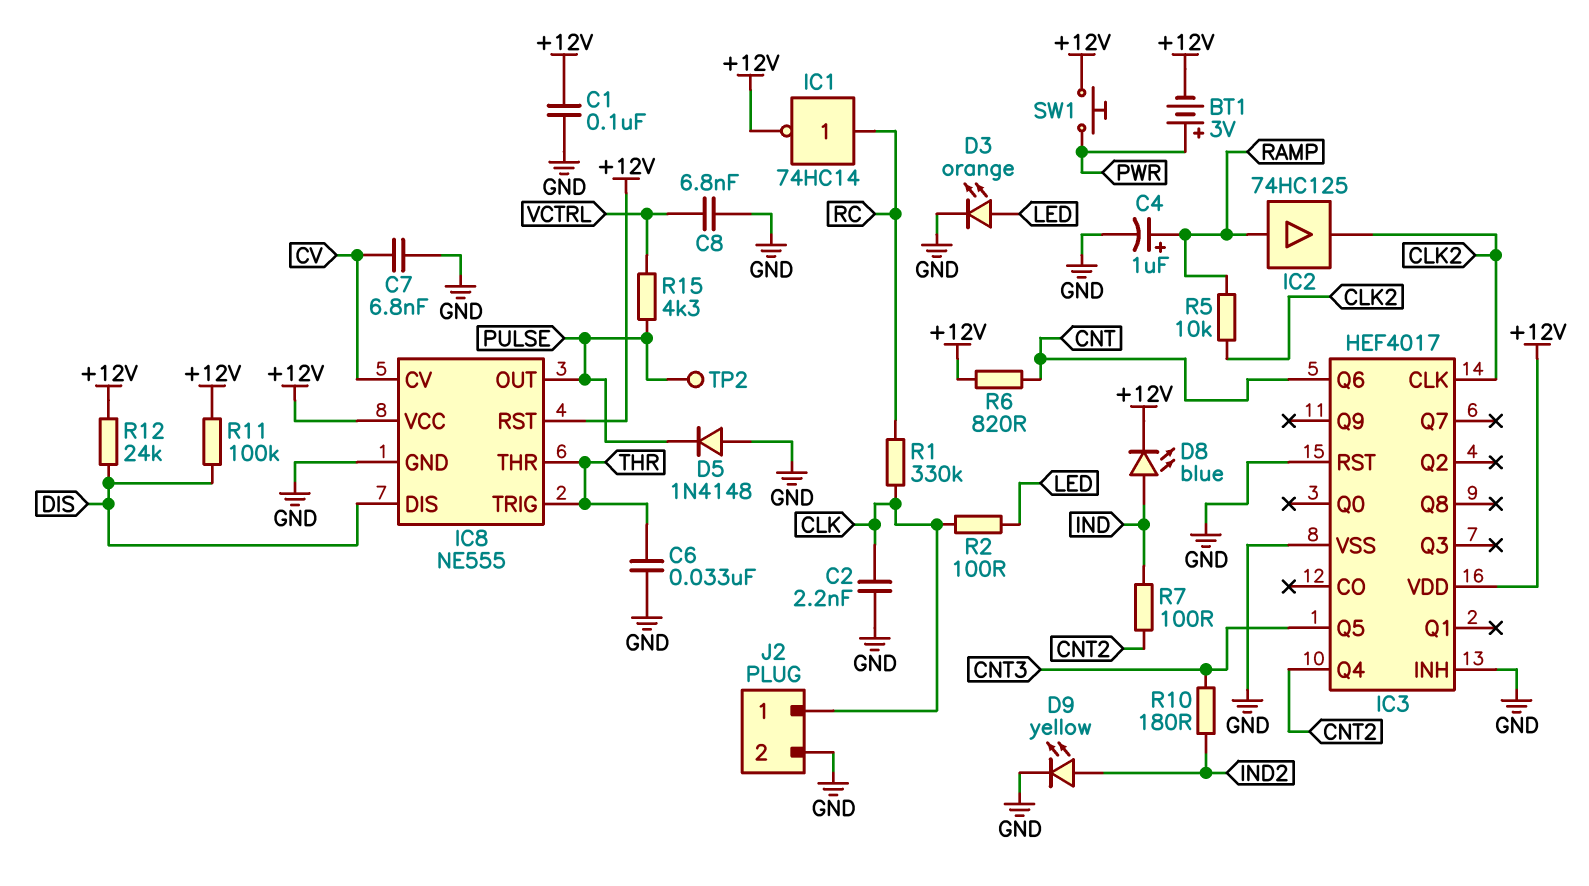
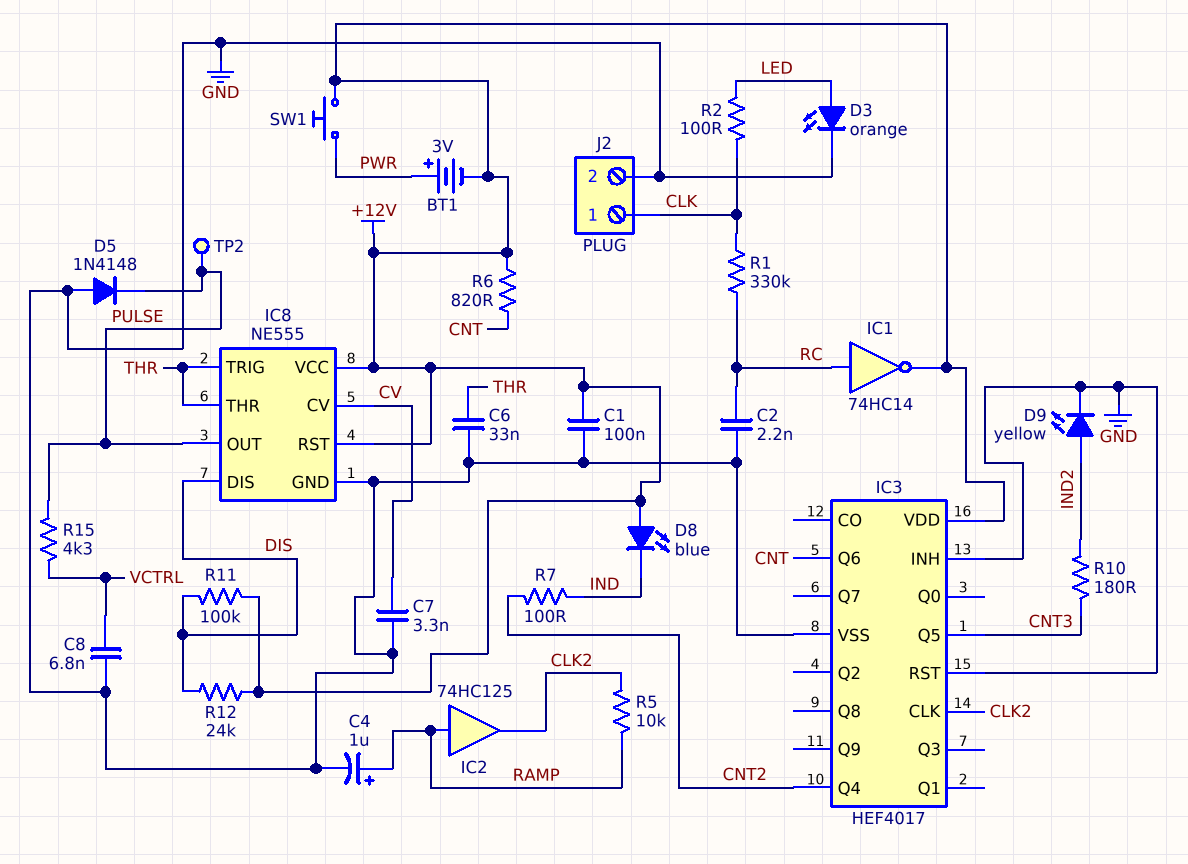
C2: 2.2nF (CLK, GND) -> 2.2nF (GND, RC)
C7: 6.8nF (CV, GND) -> 3.3nF (CV, GND)
D8: LED blue (A IND, K +12V) -> LED blue (A +12V, K IND)

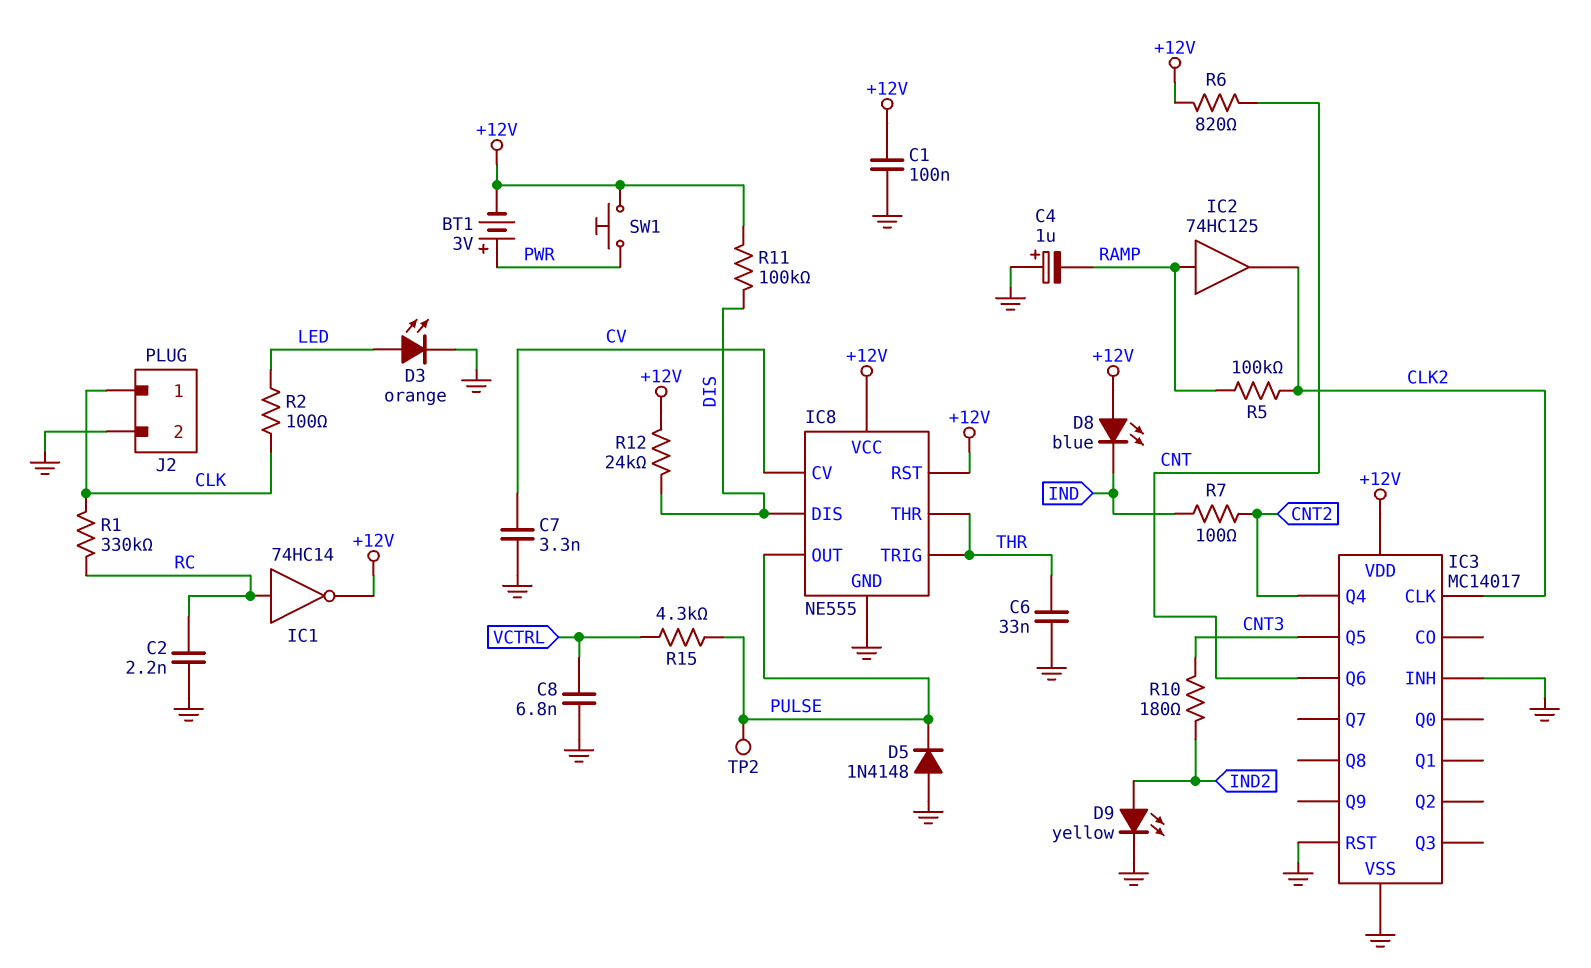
C4: 1uF (plus RAMP, minus GND) -> 1uF (plus GND, minus RAMP)
IC3: HEF4017 -> MC14017
R5: 10k (CLK2, RAMP) -> 100k (CLK2, RAMP)

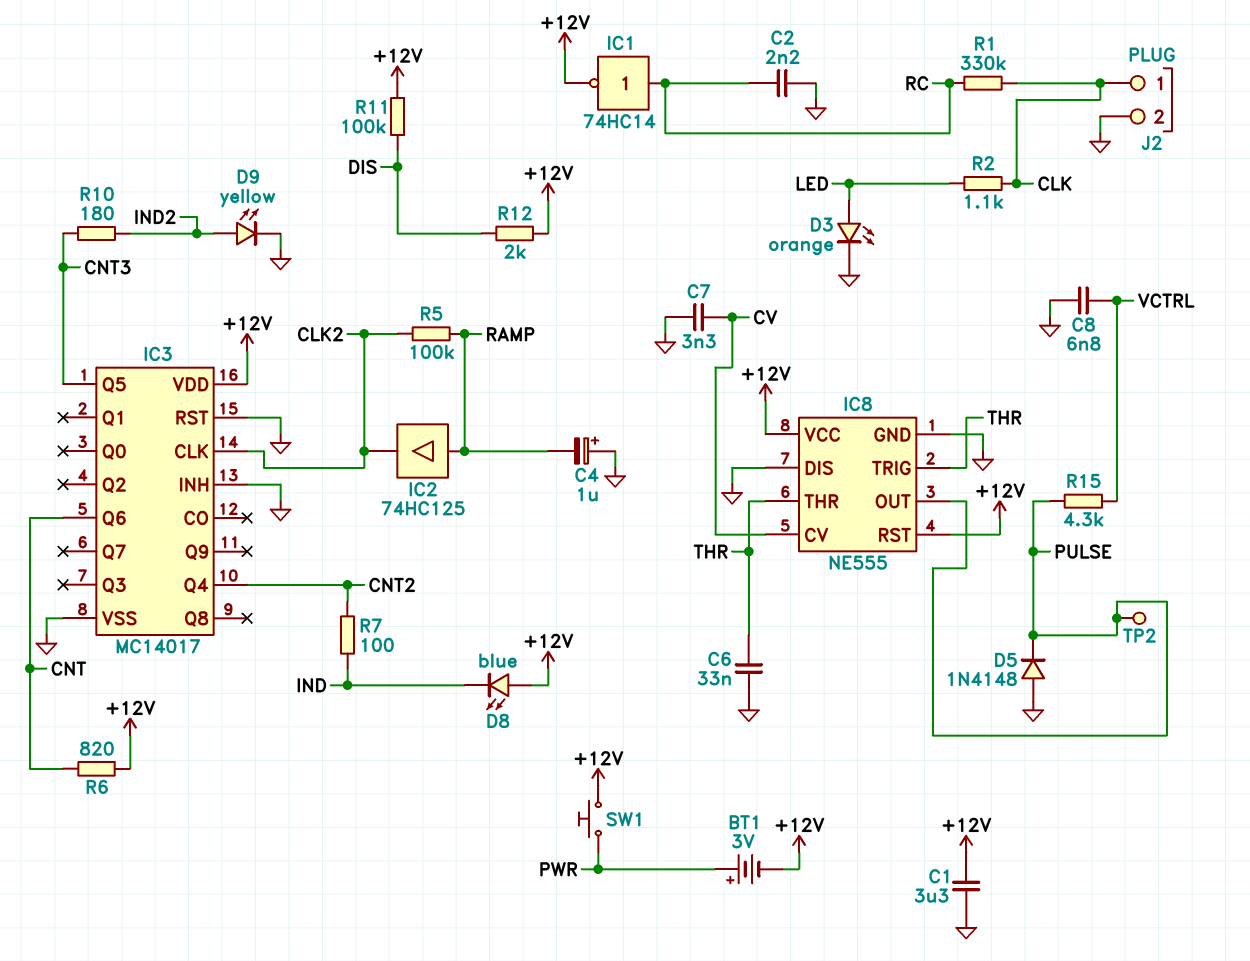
C1: 100nF (+12V, GND) -> 3.3uF (+12V, GND)
IC8 pin DIS: DIS -> GND
R2: 100 (CLK, LED) -> 1.1k (CLK, LED)
R12: 24k (+12V, DIS) -> 2k (+12V, DIS)

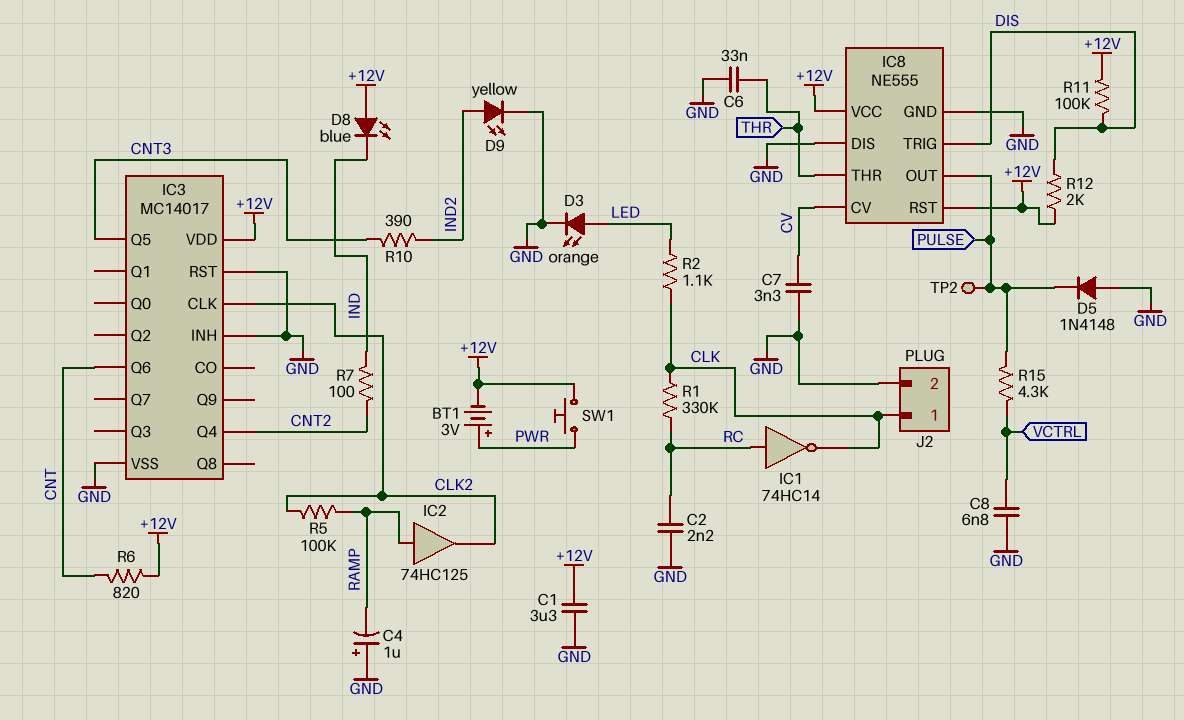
IC1: NOT 74HC14 (in RC, out +12V) -> NOT 74HC14 (in RC, out CLK)
IC8 pin TRIG: THR -> DIS
R10: 180 (CNT3, IND2) -> 390 (CNT3, IND2)

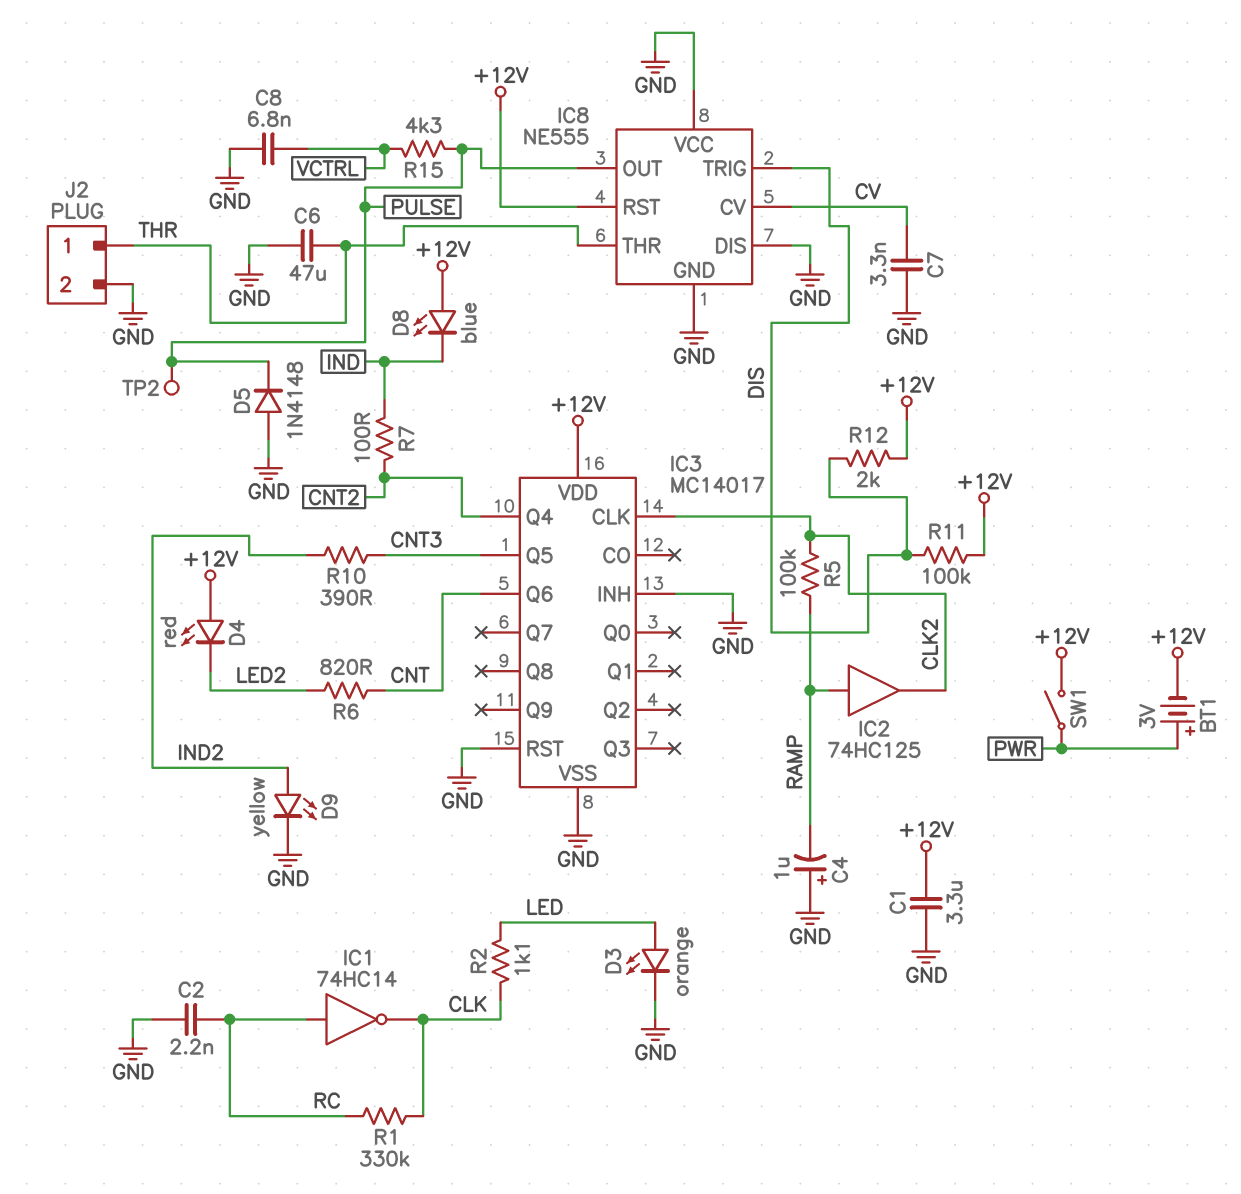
C6: 33nF (GND, THR) -> 47uF (GND, THR)
D4: none -> LED red (A +12V, K LED2)
IC8 pin VCC: +12V -> GND
J2 pin 1: CLK -> THR
R6: 820 (+12V, CNT) -> 820 (CNT, LED2)
SW1: button (+12V, PWR) -> switch (+12V, PWR)

